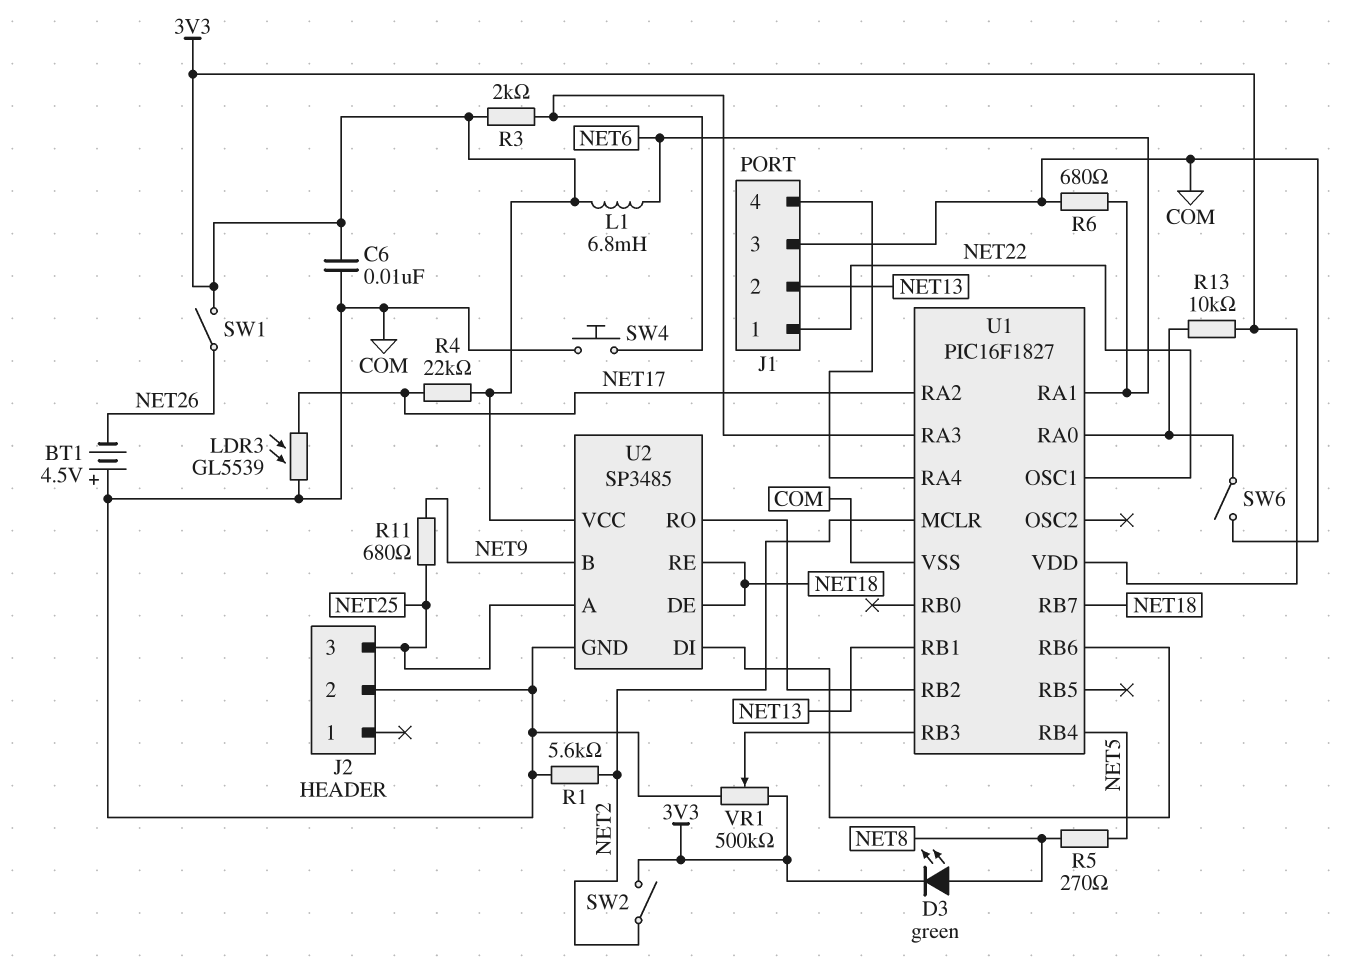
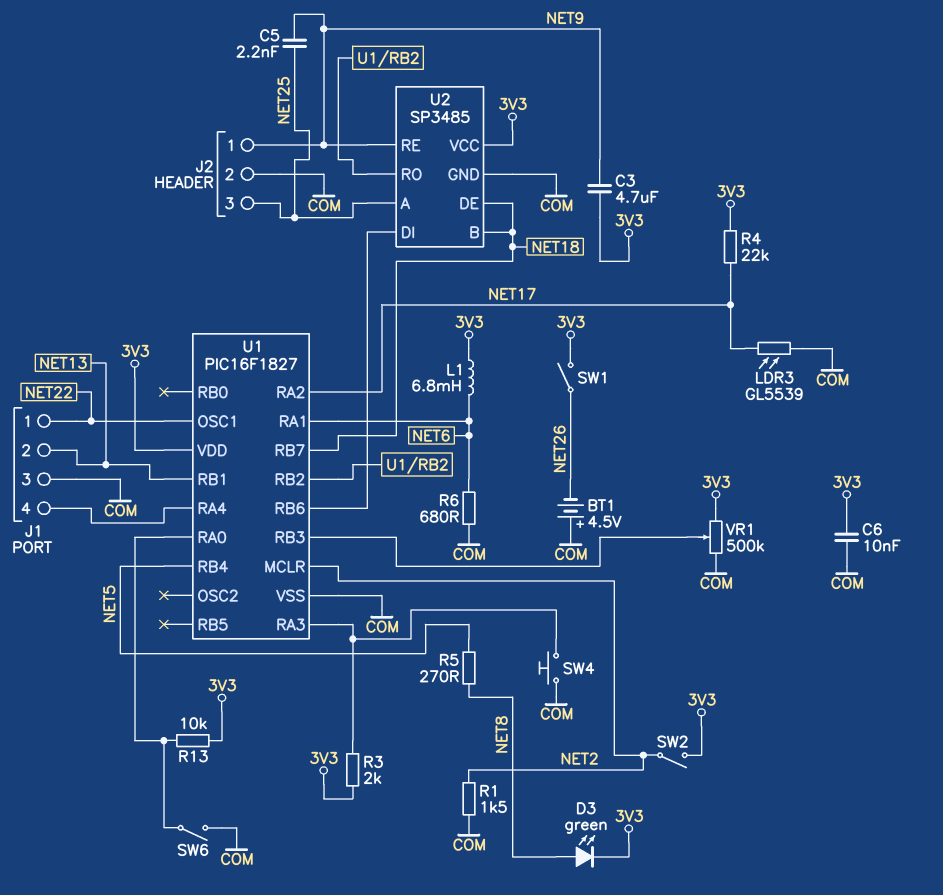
C3: none -> 4.7uF (3V3, NET9)
C5: none -> 2.2nF (NET9, NET25)
J2 pin 1: none -> NET9
R1: 5.6k (COM, NET2) -> 1.5k (COM, NET2)
R11: 680 (NET9, NET25) -> none
U2 pin B: NET9 -> NET18
U2 pin RE: NET18 -> NET9

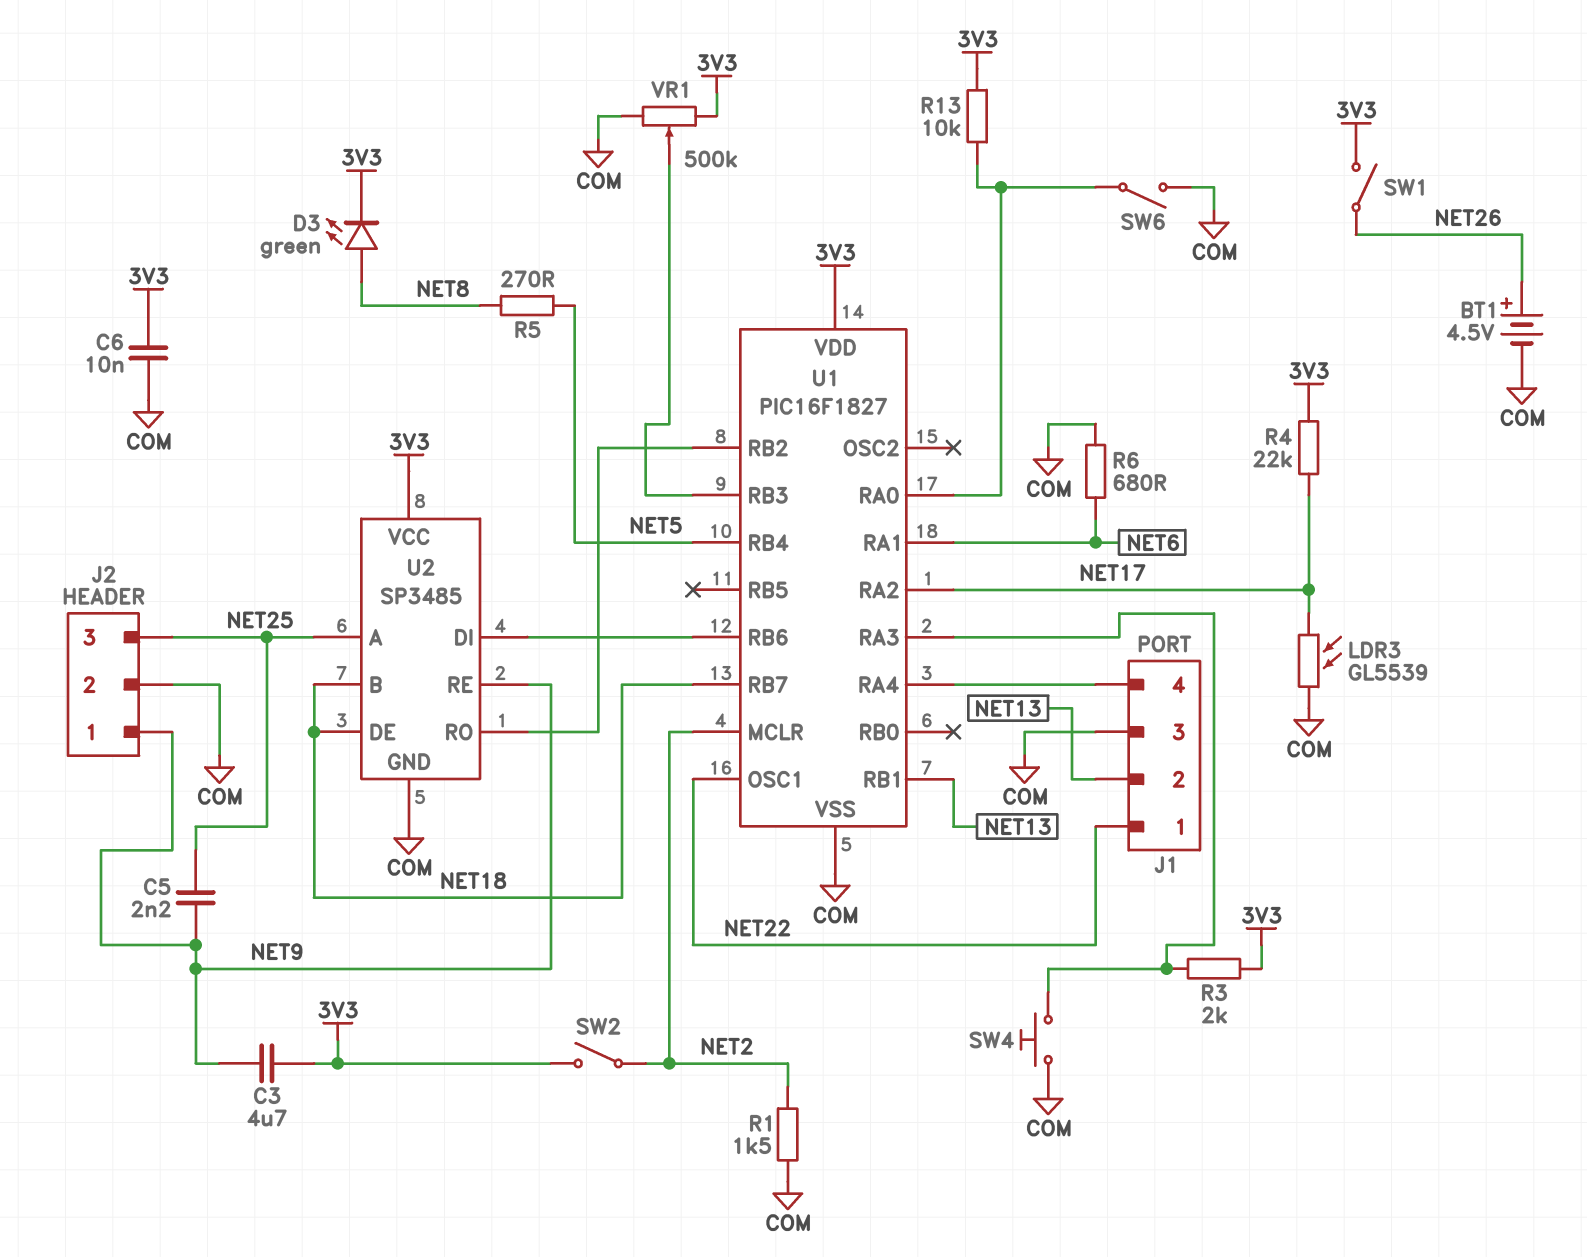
BT1: 4.5V (plus COM, minus NET26) -> 4.5V (plus NET26, minus COM)
L1: 6.8mH (3V3, NET6) -> none

